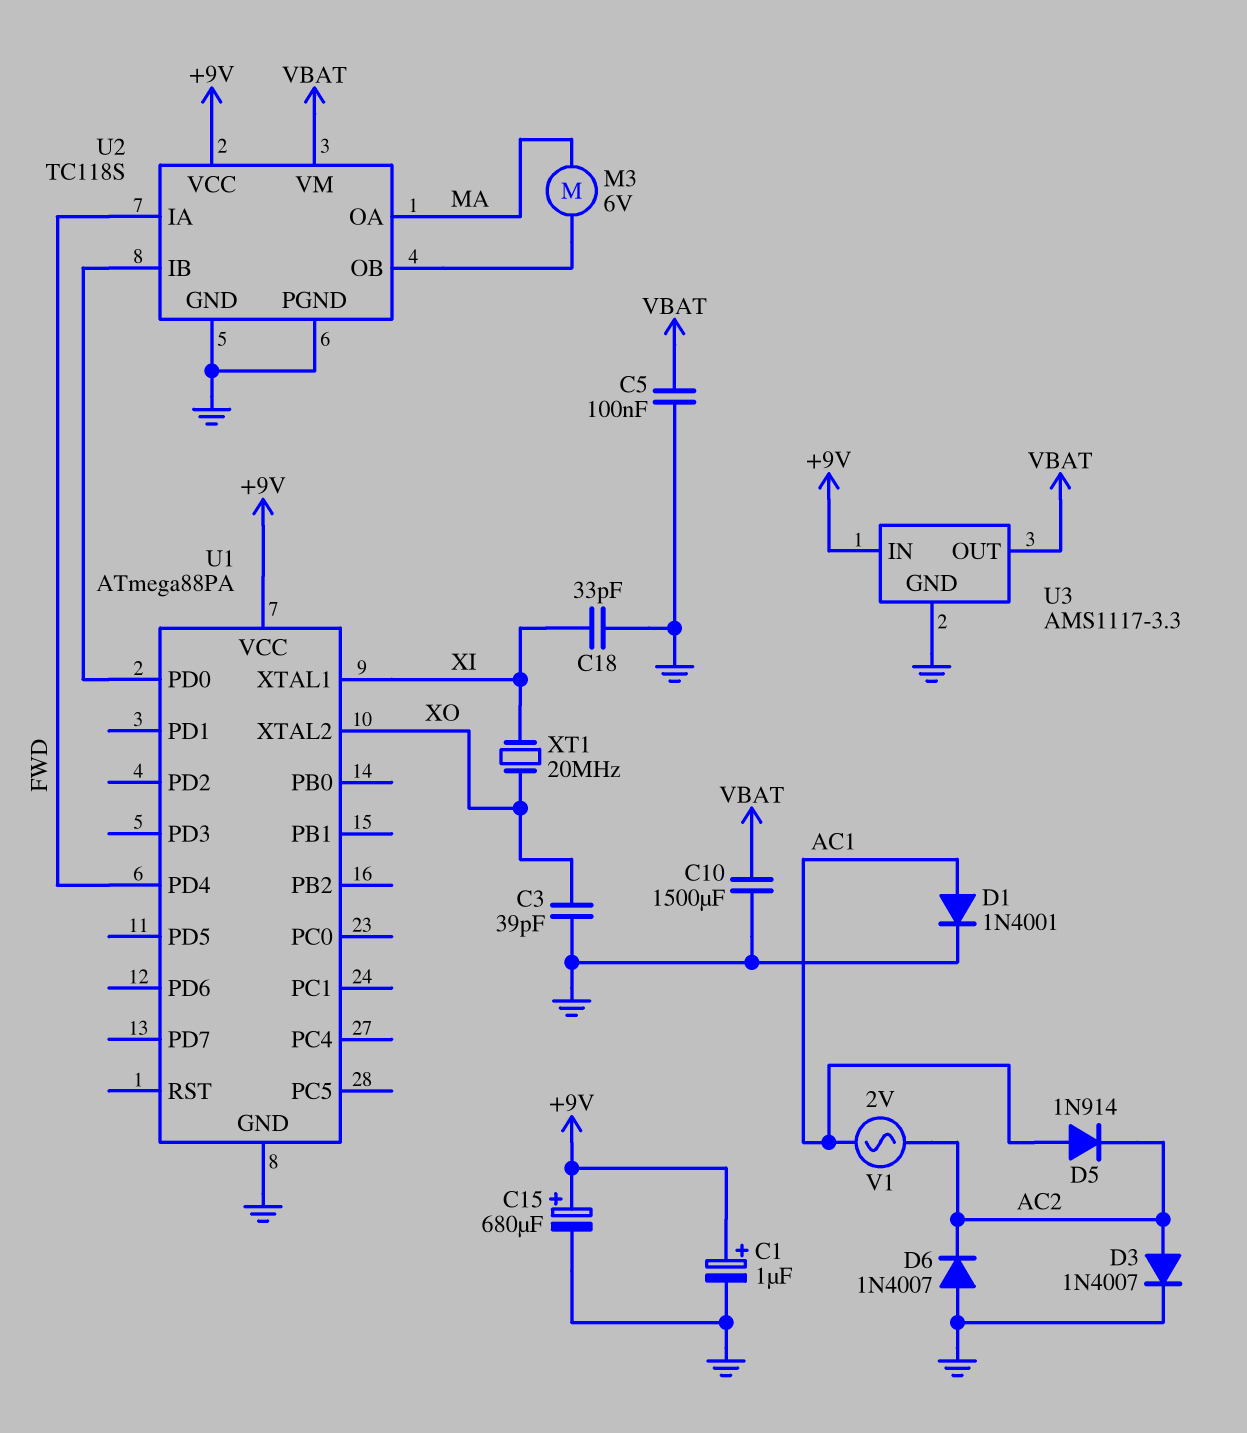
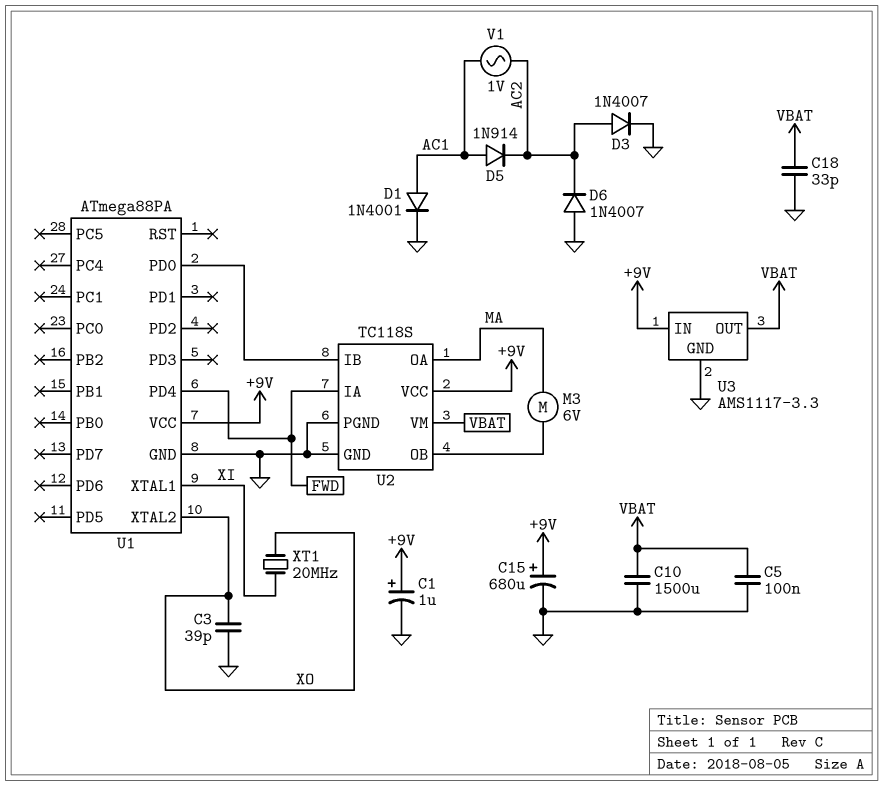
C18: 33pF (GND, XI) -> 33pF (GND, VBAT)
V1: AC 2V (AC1, AC2) -> AC 1V (AC1, AC2)

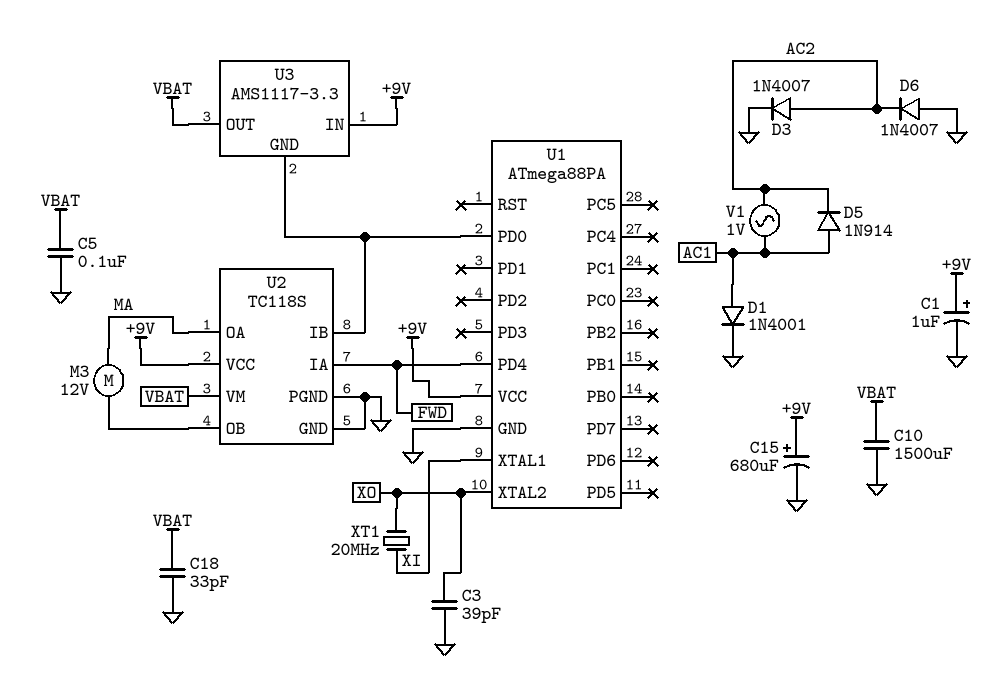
M3: motor 6V (MA, U2/OB) -> motor 12V (MA, U2/OB)
U3 pin GND: GND -> U1/PD0

